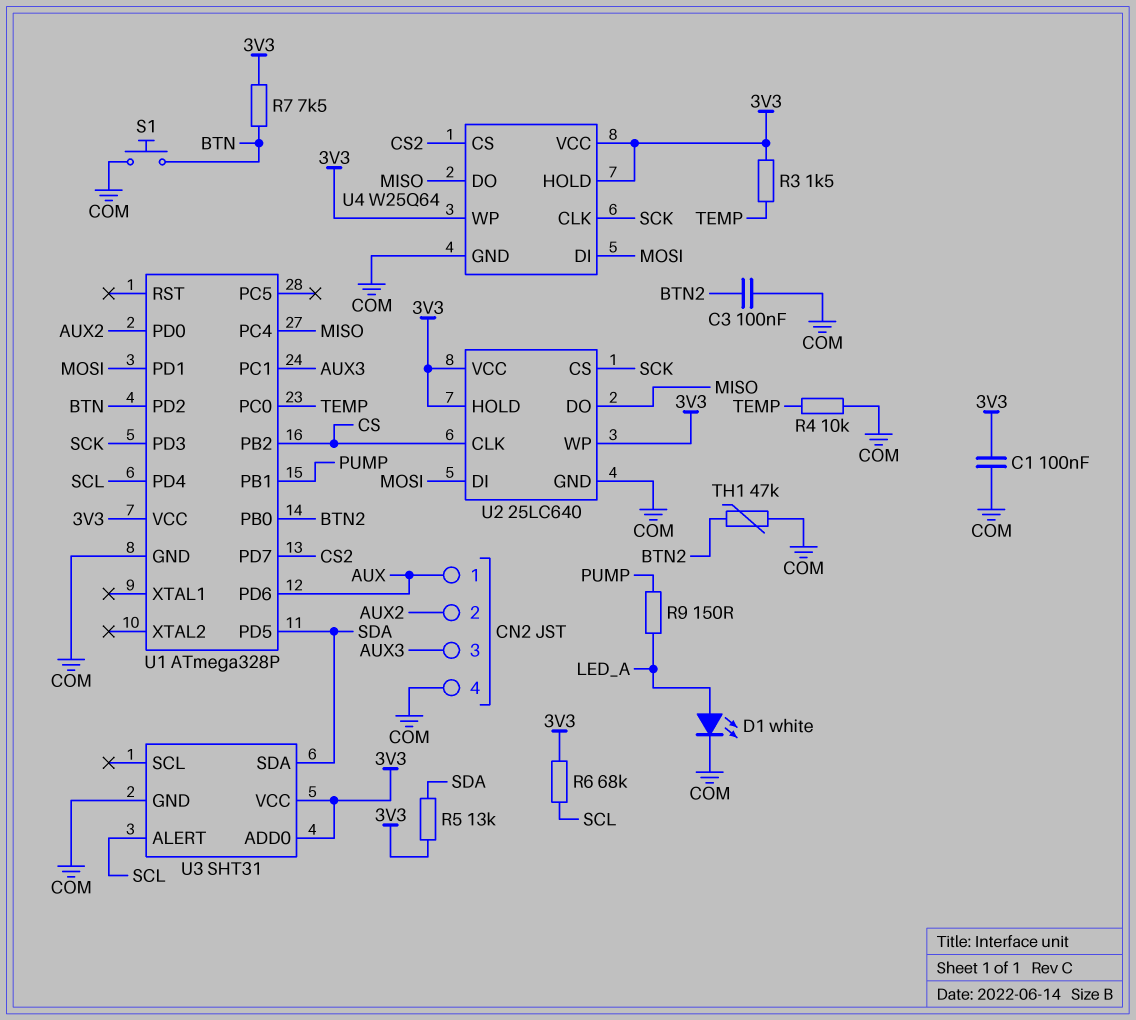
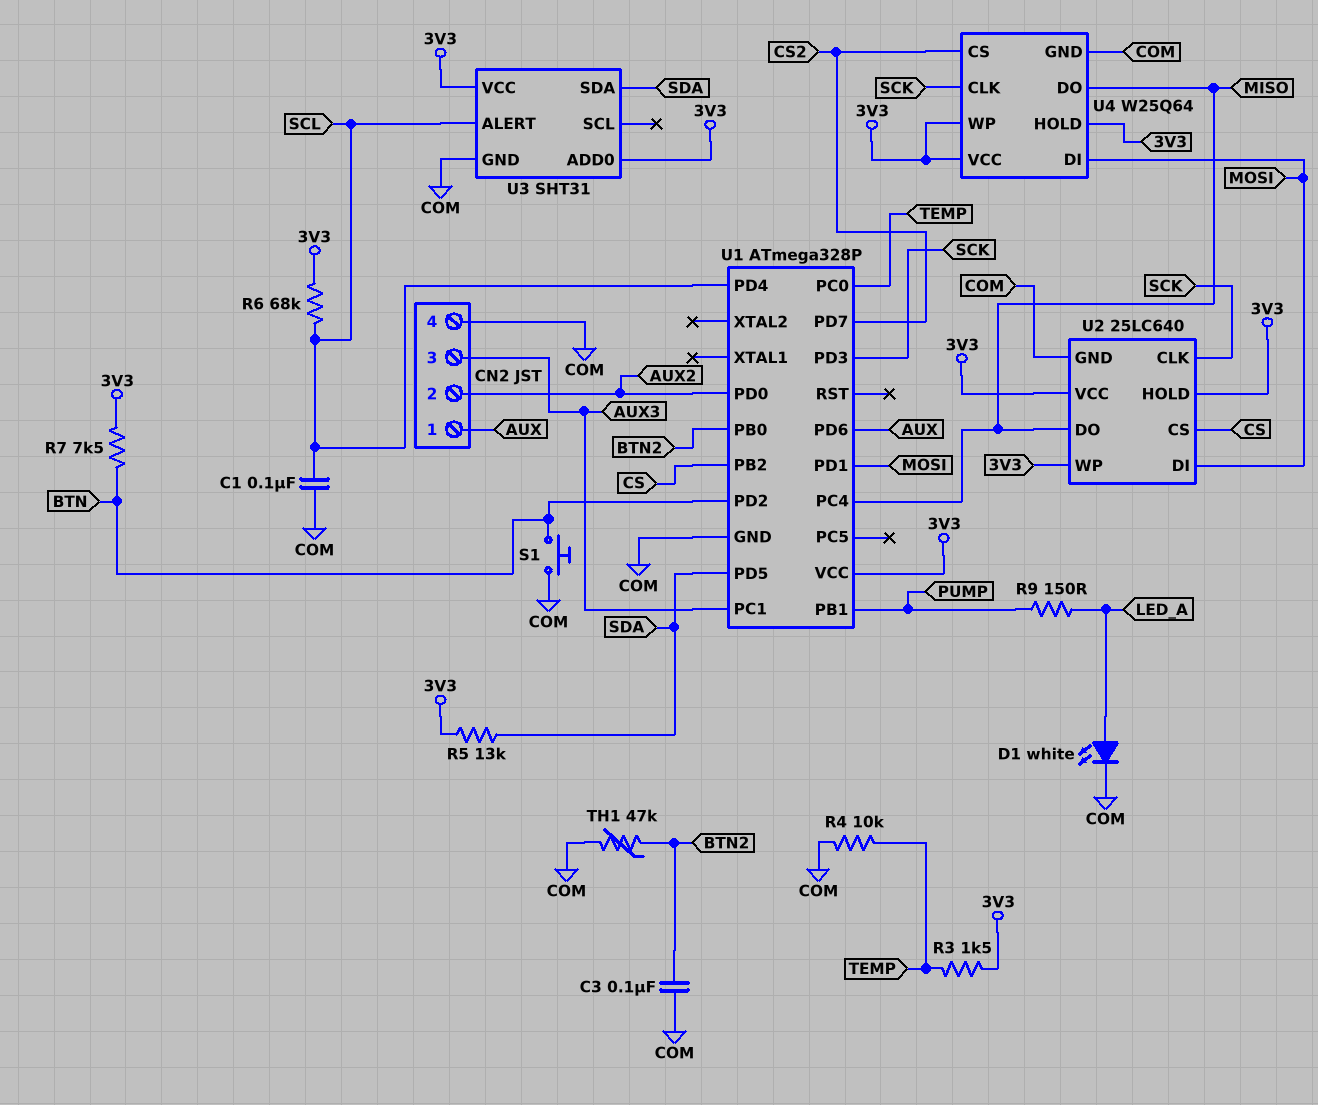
C1: 100nF (3V3, COM) -> 100nF (COM, SCL)
U2 pin CLK: CS -> SCK
U2 pin CS: SCK -> CS

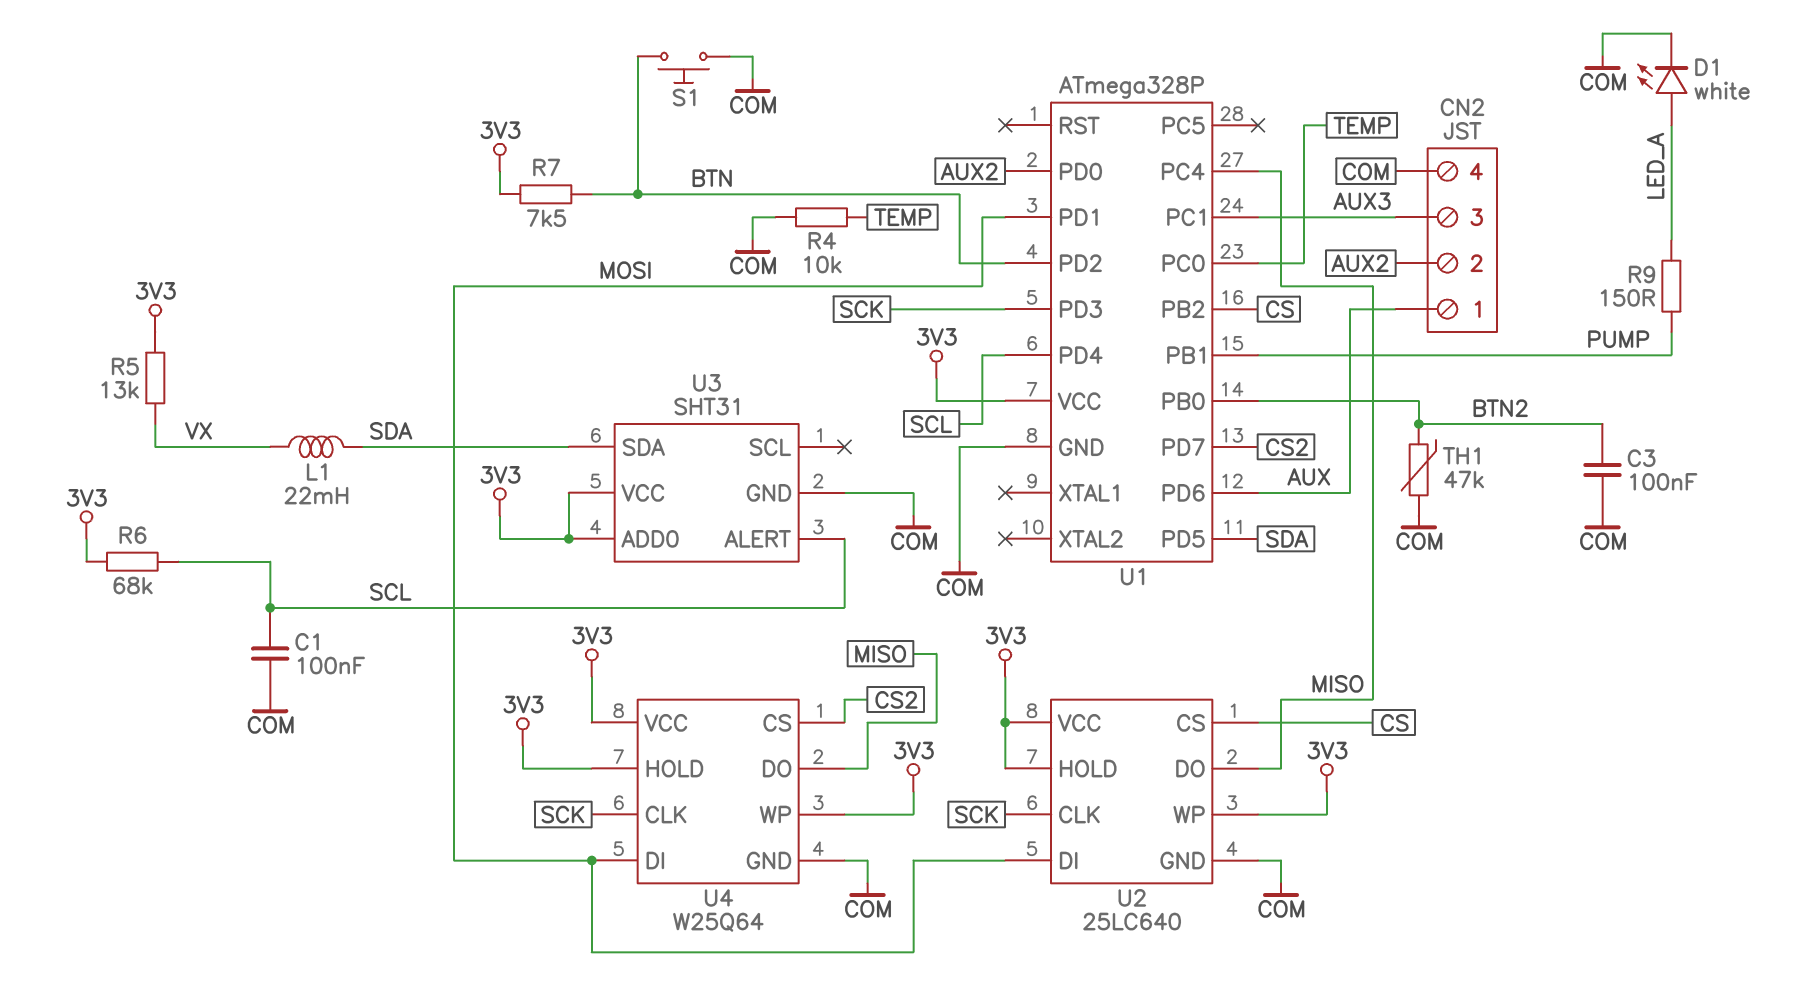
L1: none -> 22mH (SDA, VX)
R3: 1.5k (3V3, TEMP) -> none
R5: 13k (3V3, SDA) -> 13k (3V3, VX)

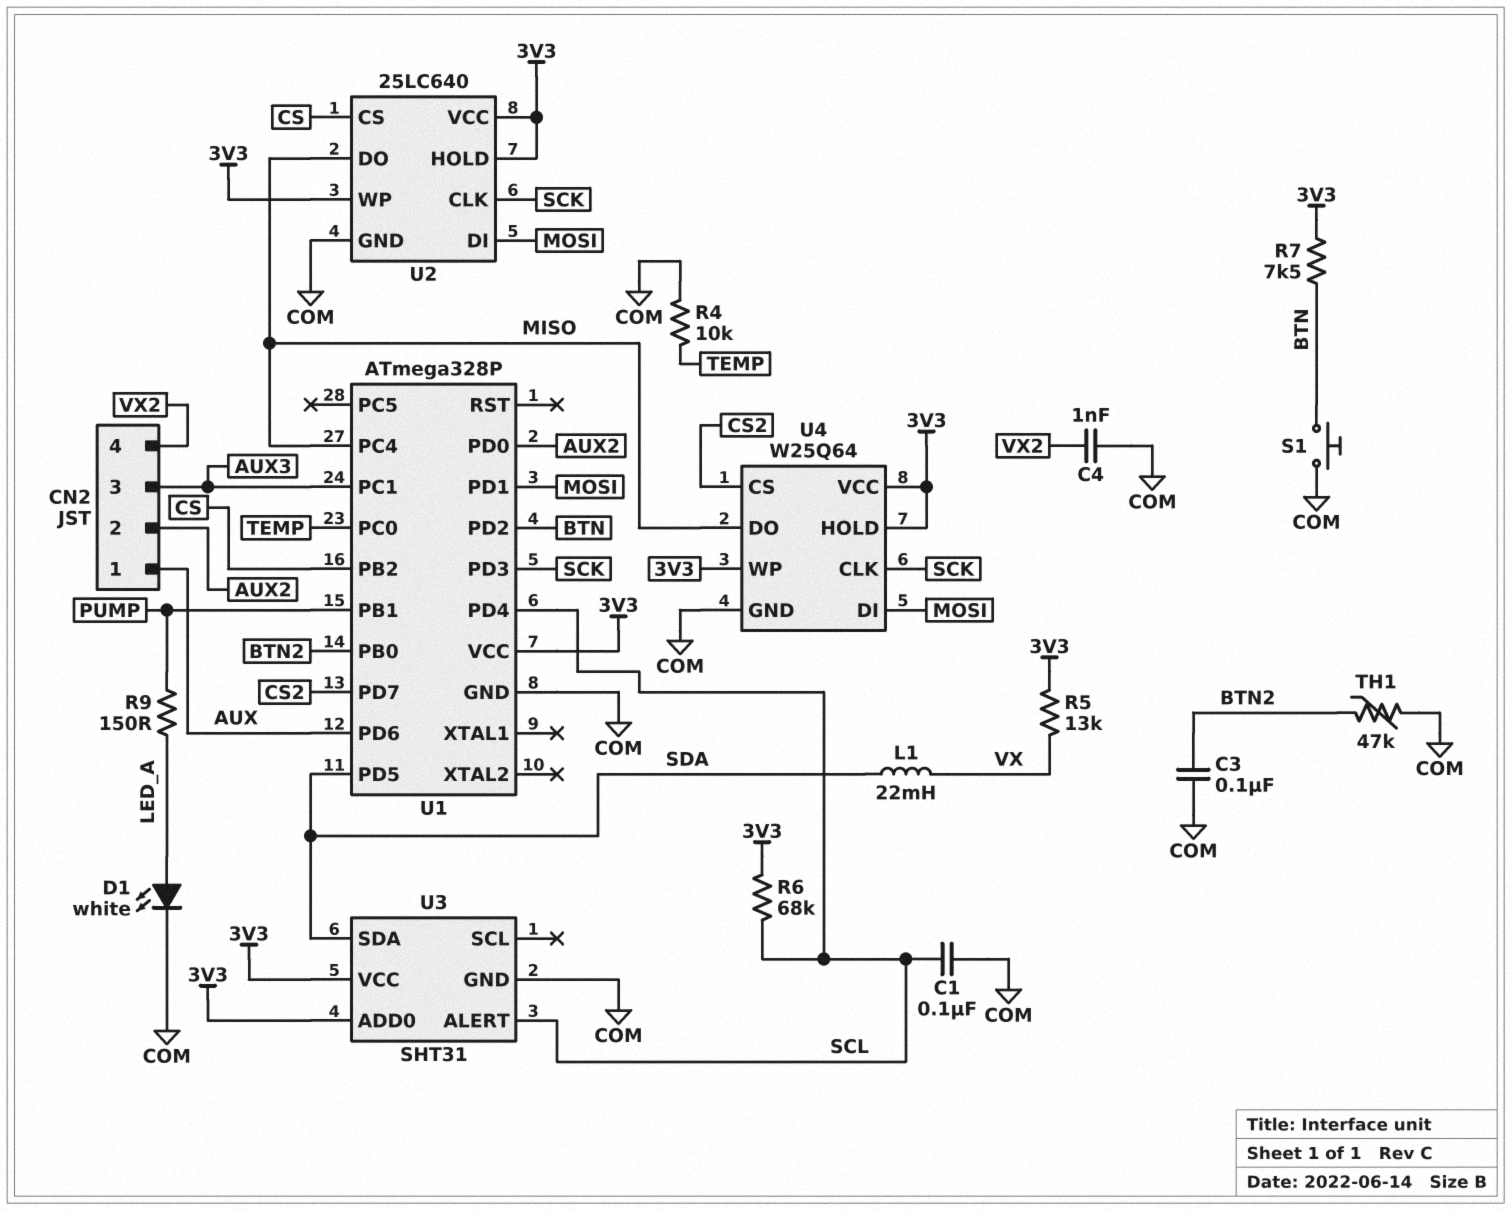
C4: none -> 1nF (COM, VX2)
CN2 pin 4: COM -> VX2

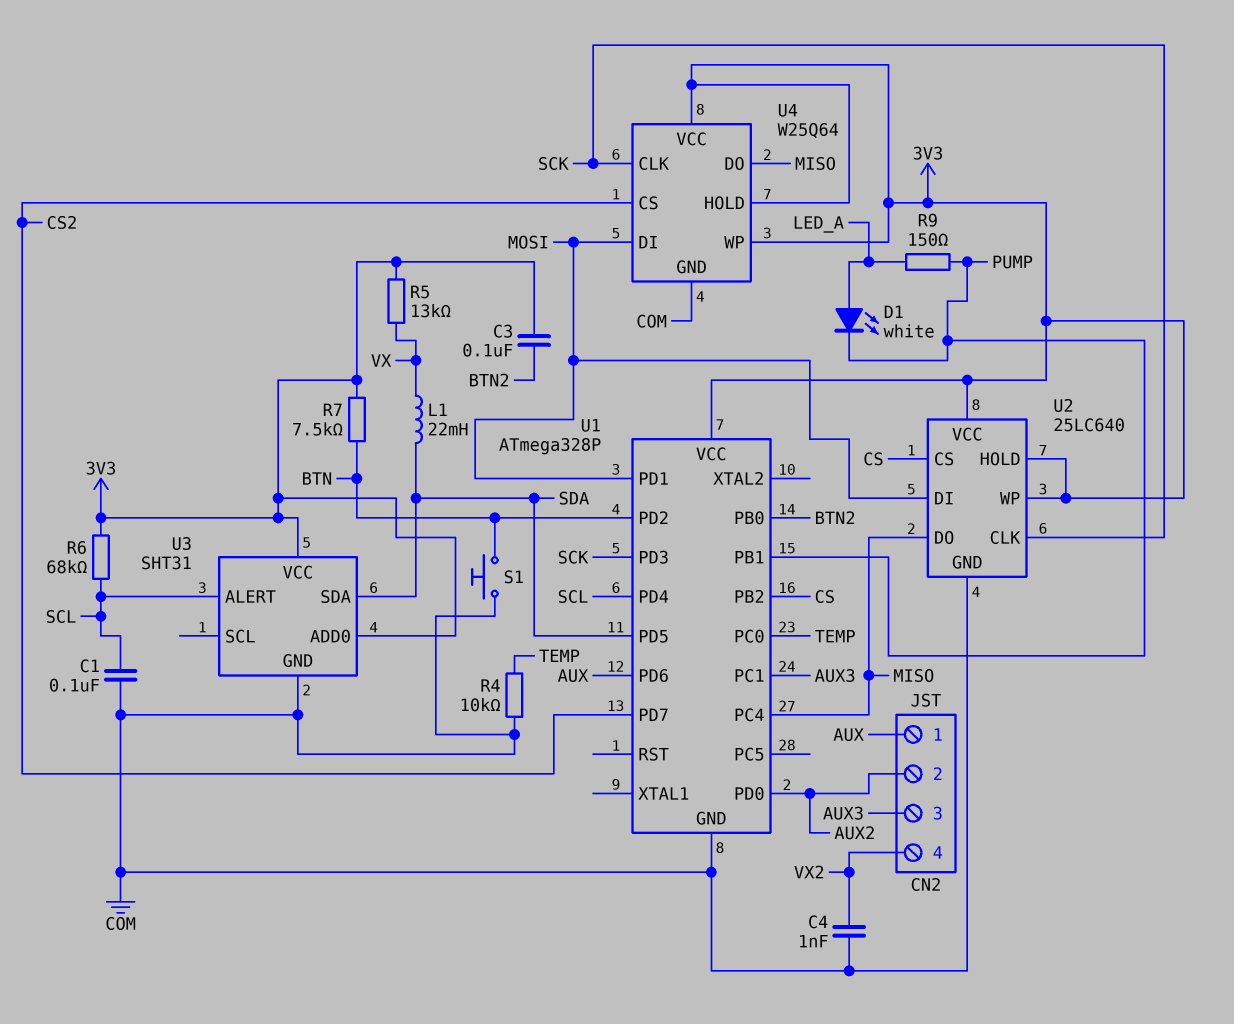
C3: 100nF (BTN2, COM) -> 100nF (3V3, BTN2)
D1: LED white (A LED_A, K COM) -> LED white (A LED_A, K PUMP)
TH1: 47k (BTN2, COM) -> none

